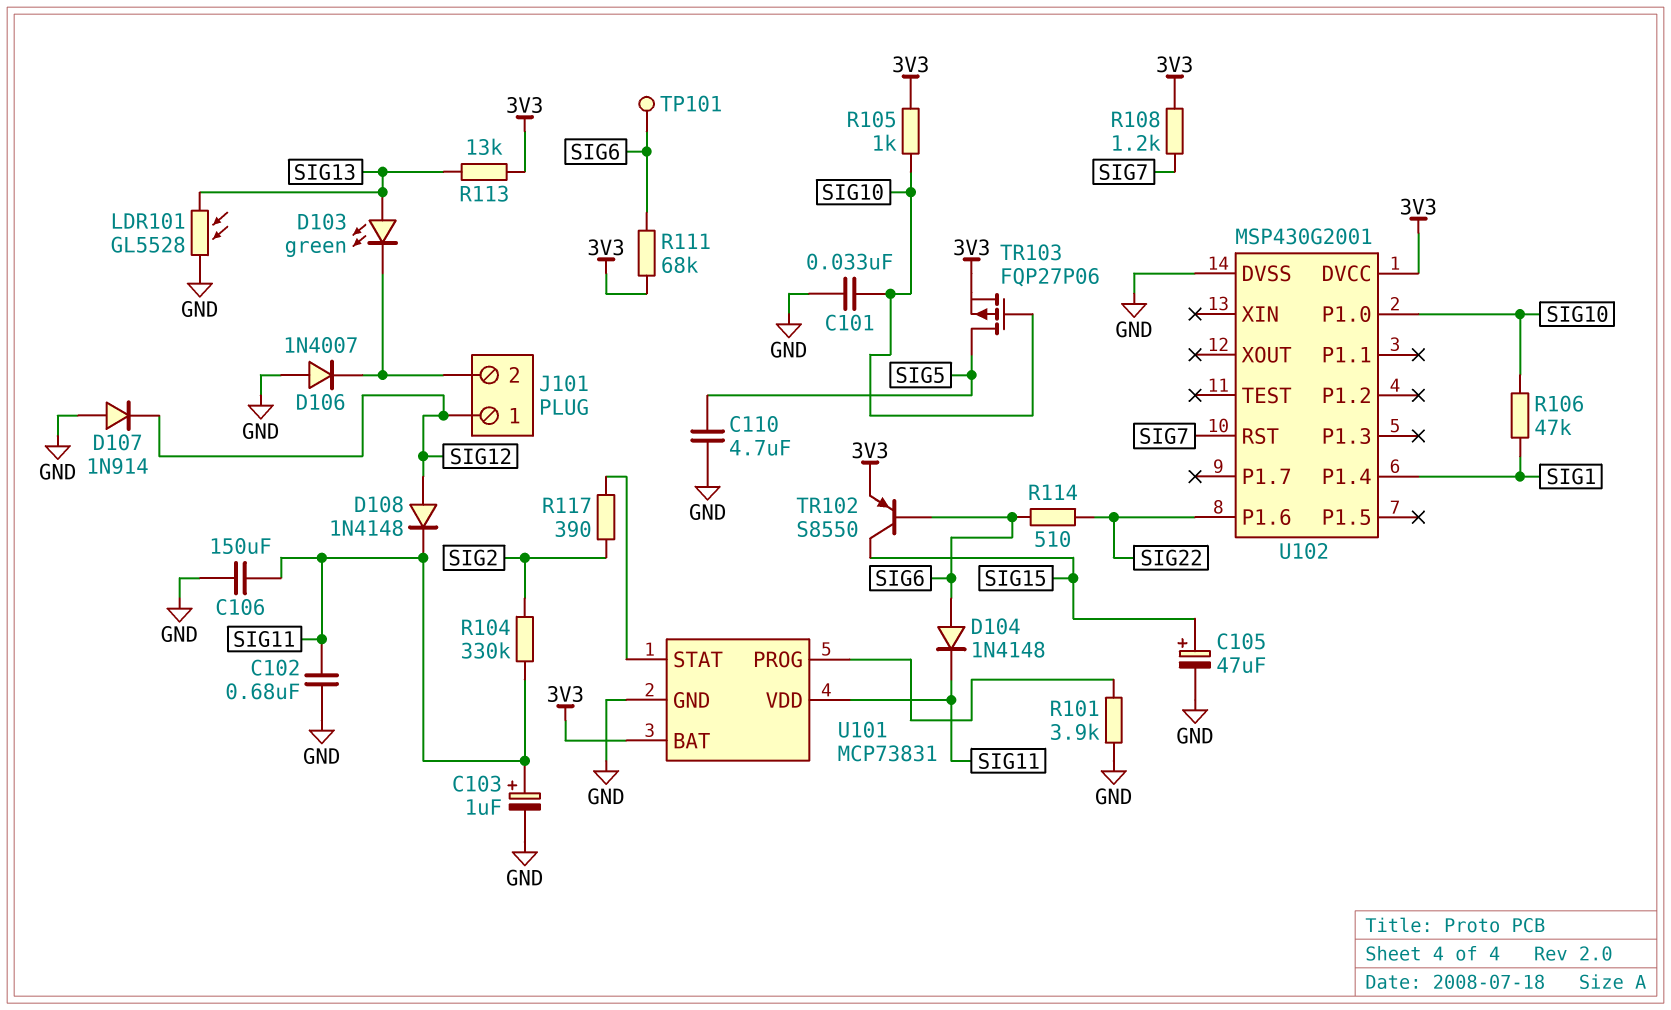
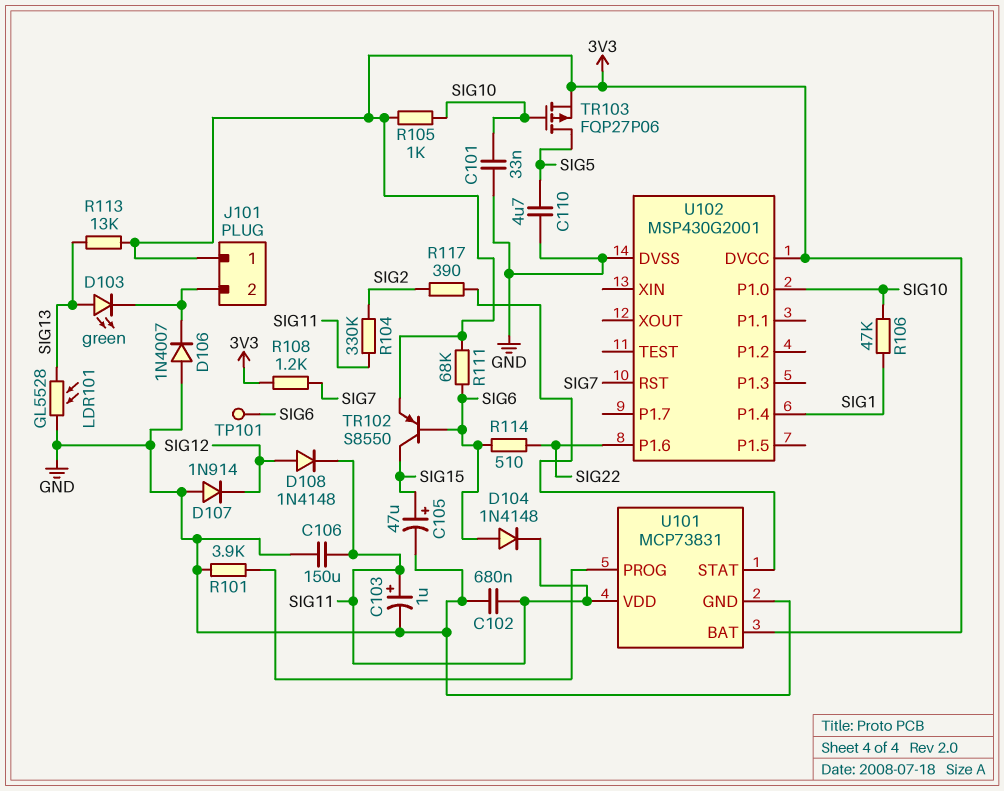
J101 pin 1: SIG12 -> 3V3

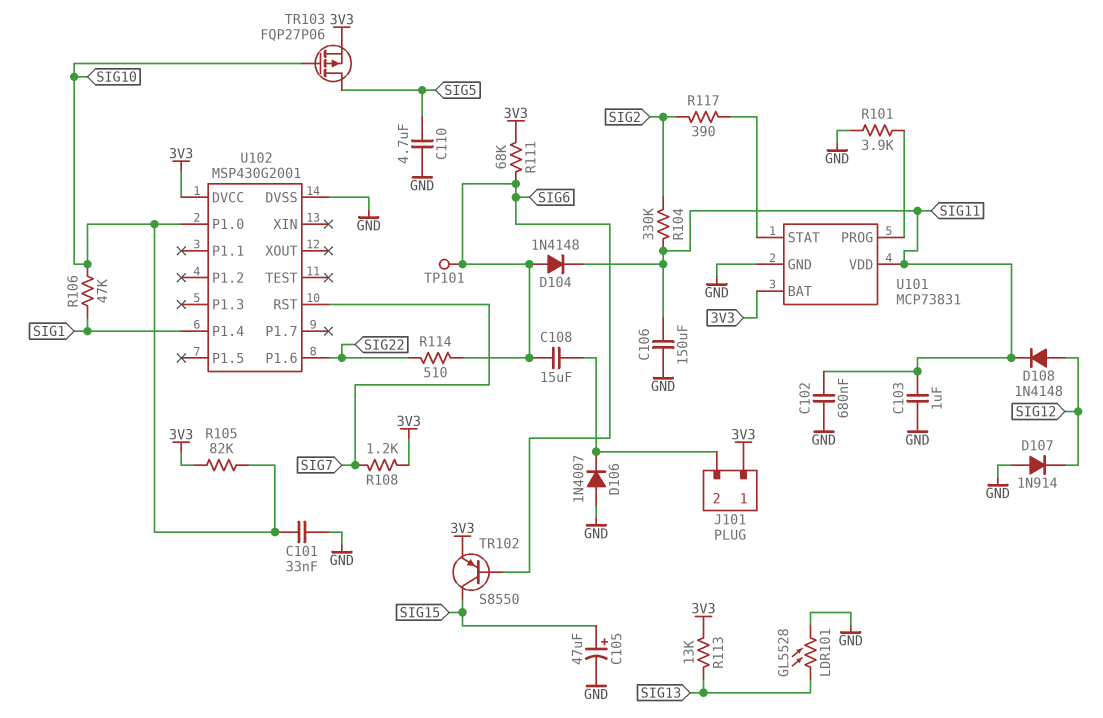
C103: 1uF (plus SIG11, minus GND) -> 1uF (GND, SIG11)
C108: none -> 15uF (J101/2, SIG6)
D103: LED green (A SIG13, K J101/2) -> none
R105: 1k (3V3, SIG10) -> 82k (3V3, SIG10)

